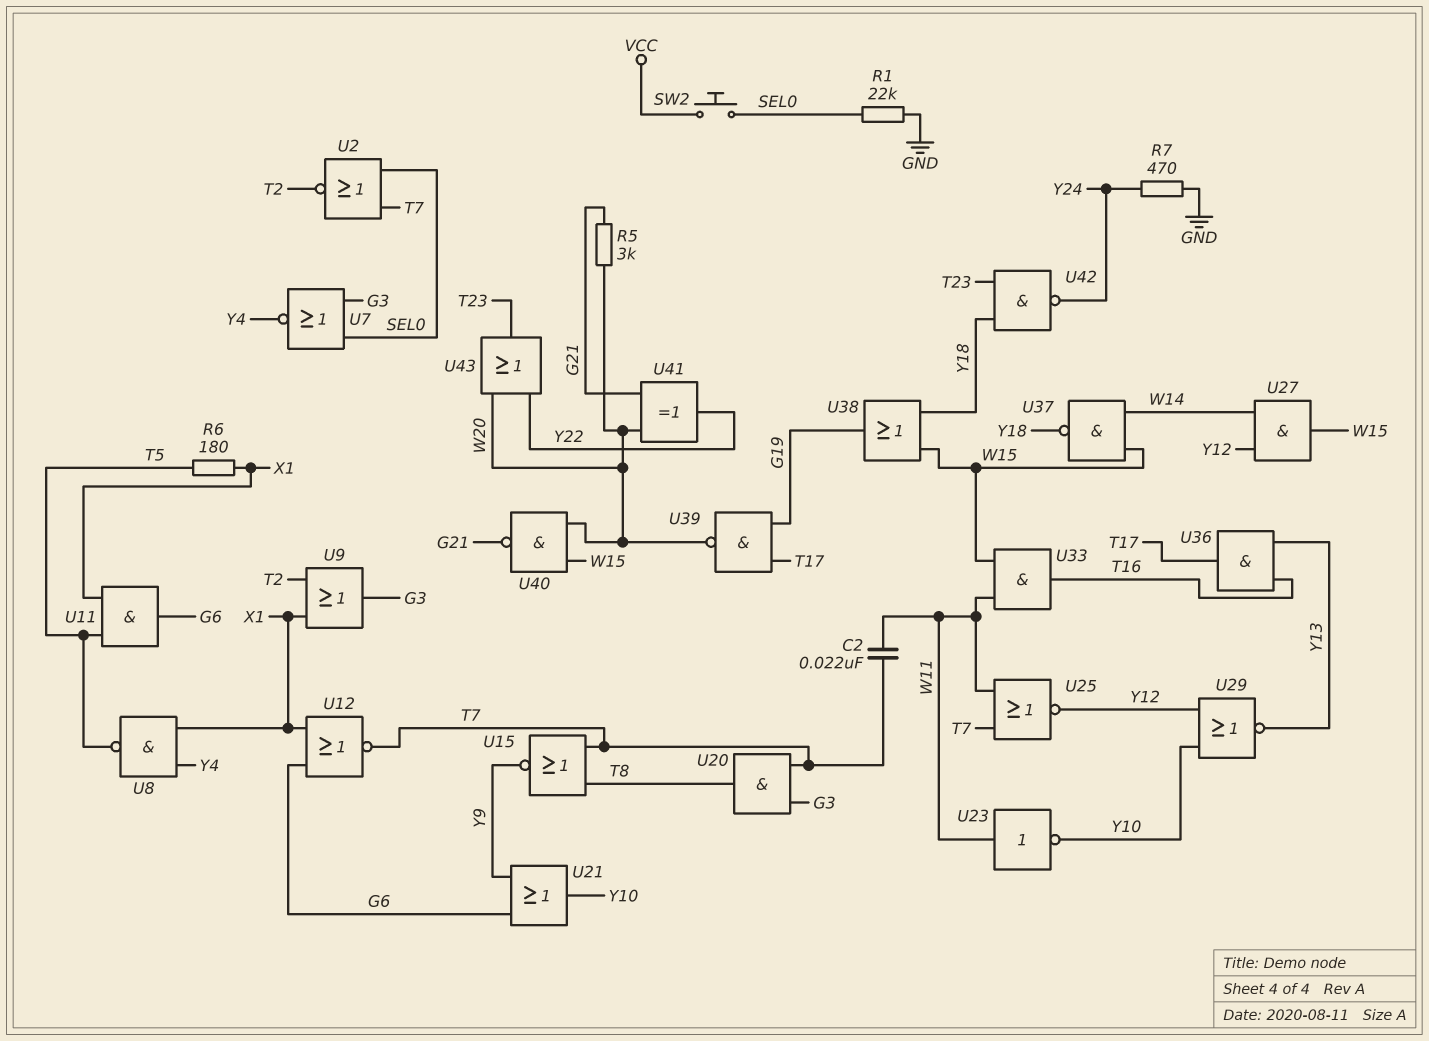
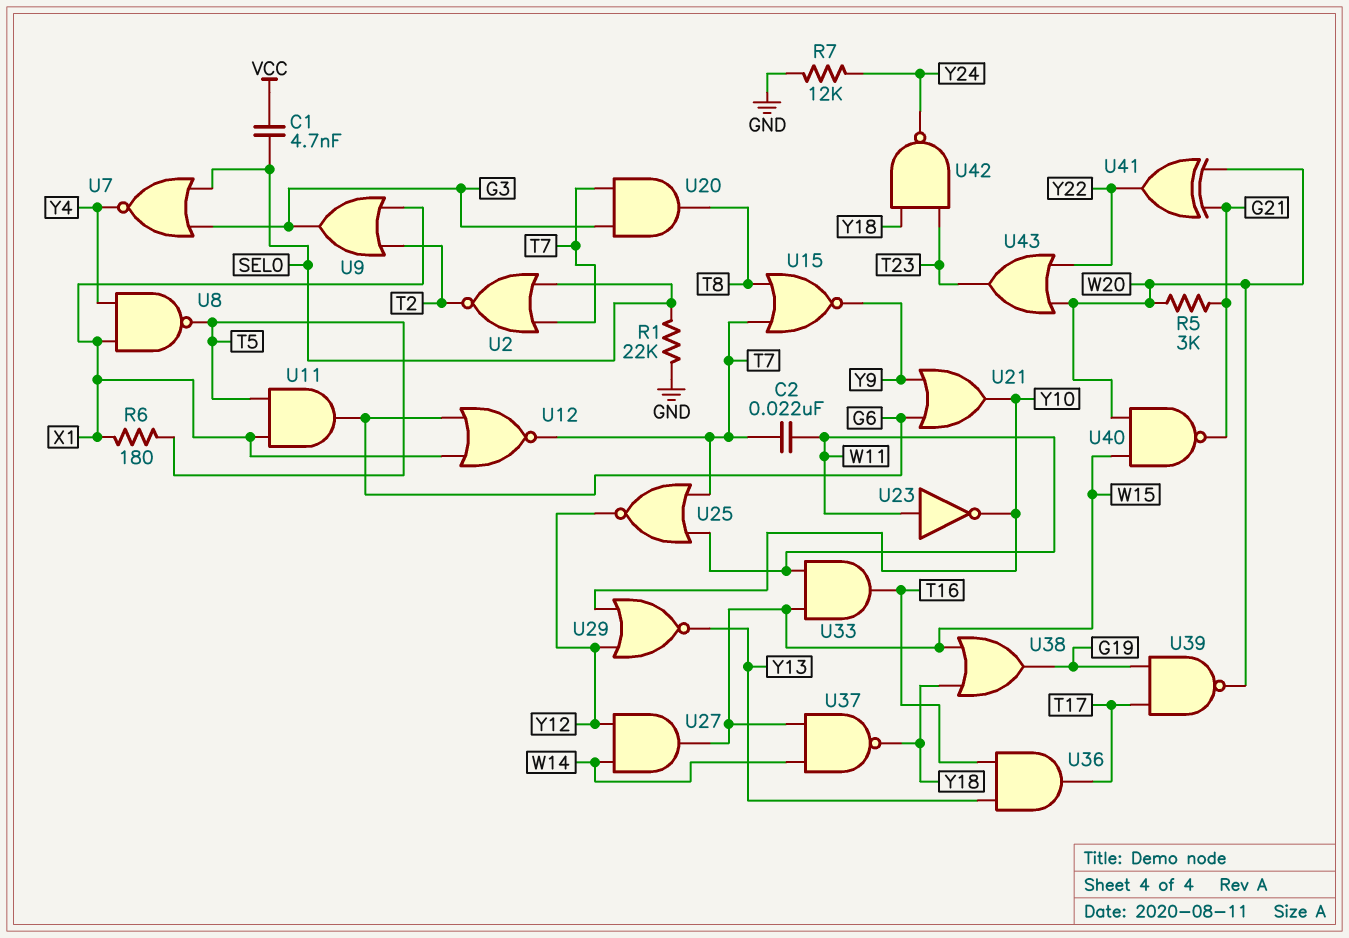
C1: none -> 4.7nF (SEL0, VCC)
R7: 470 (GND, Y24) -> 12k (GND, Y24)
SW2: button (SEL0, VCC) -> none

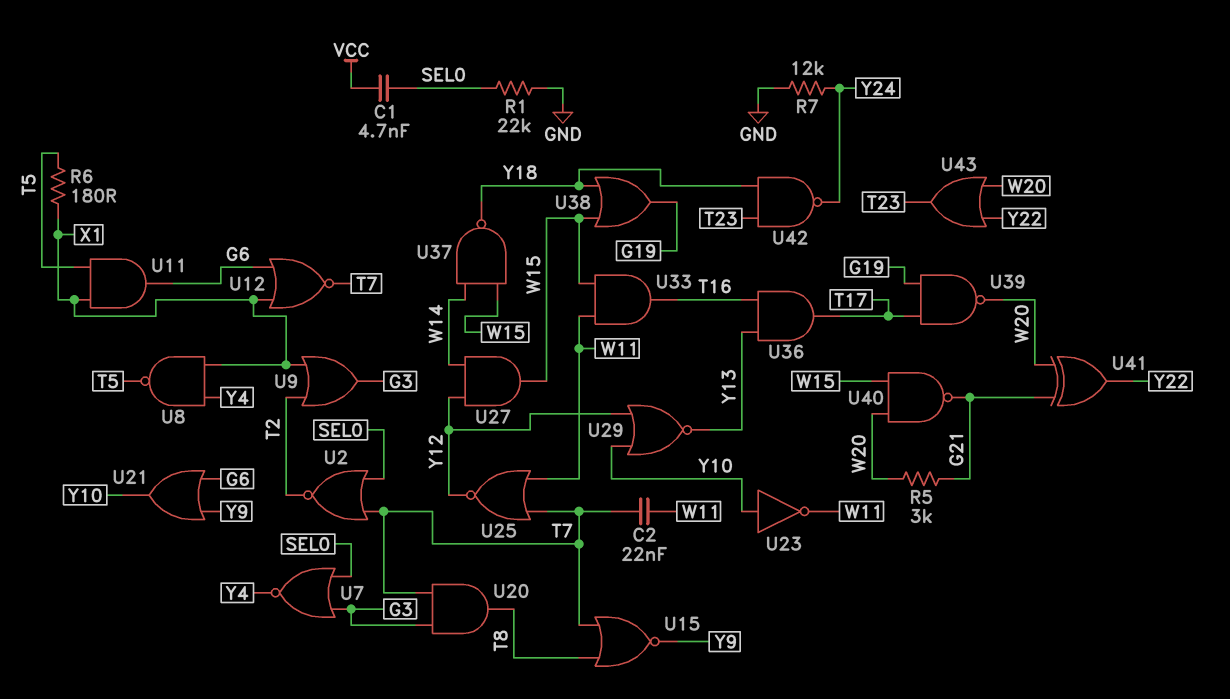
U23: NOT (in W11, out Y10) -> NOT (in Y10, out W11)

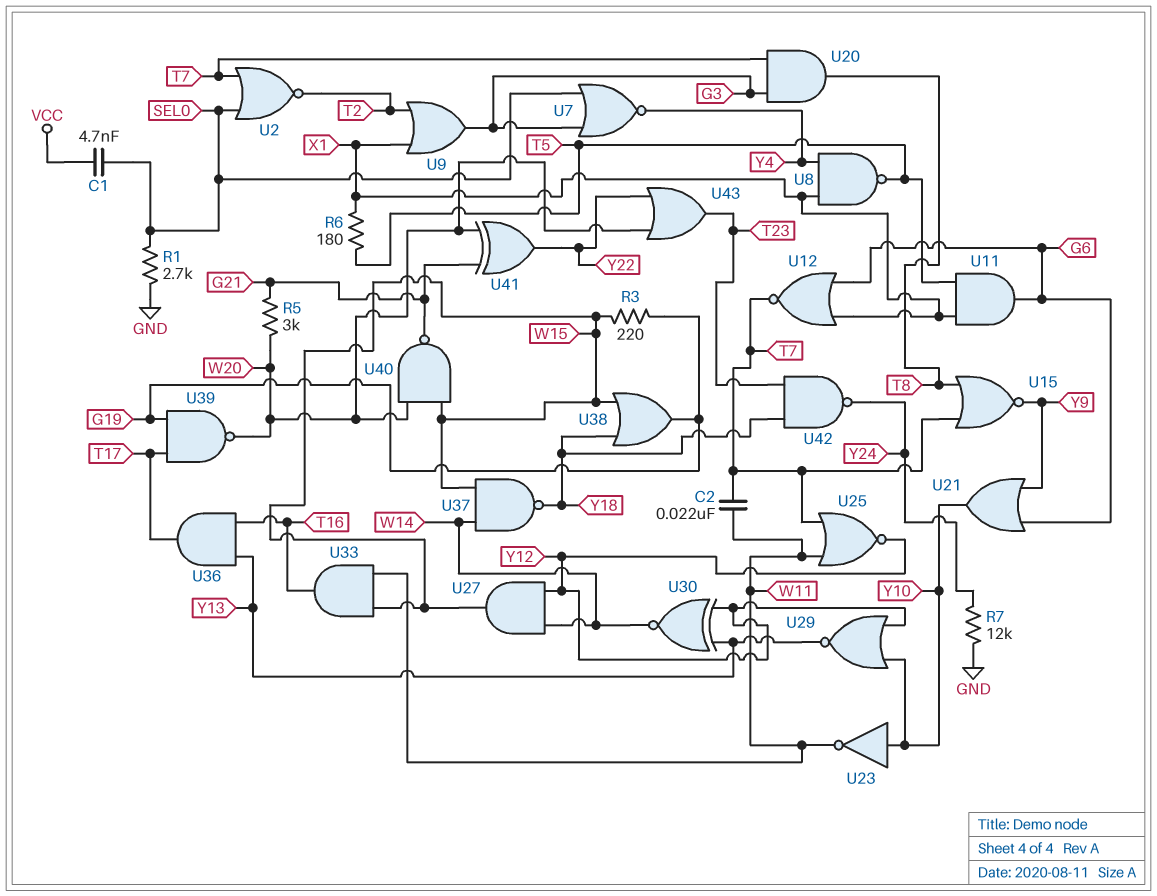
R1: 22k (GND, SEL0) -> 2.7k (GND, SEL0)
R3: none -> 220 (G19, W15)
U30: none -> XNOR (in Y12, in Y13, out W14)

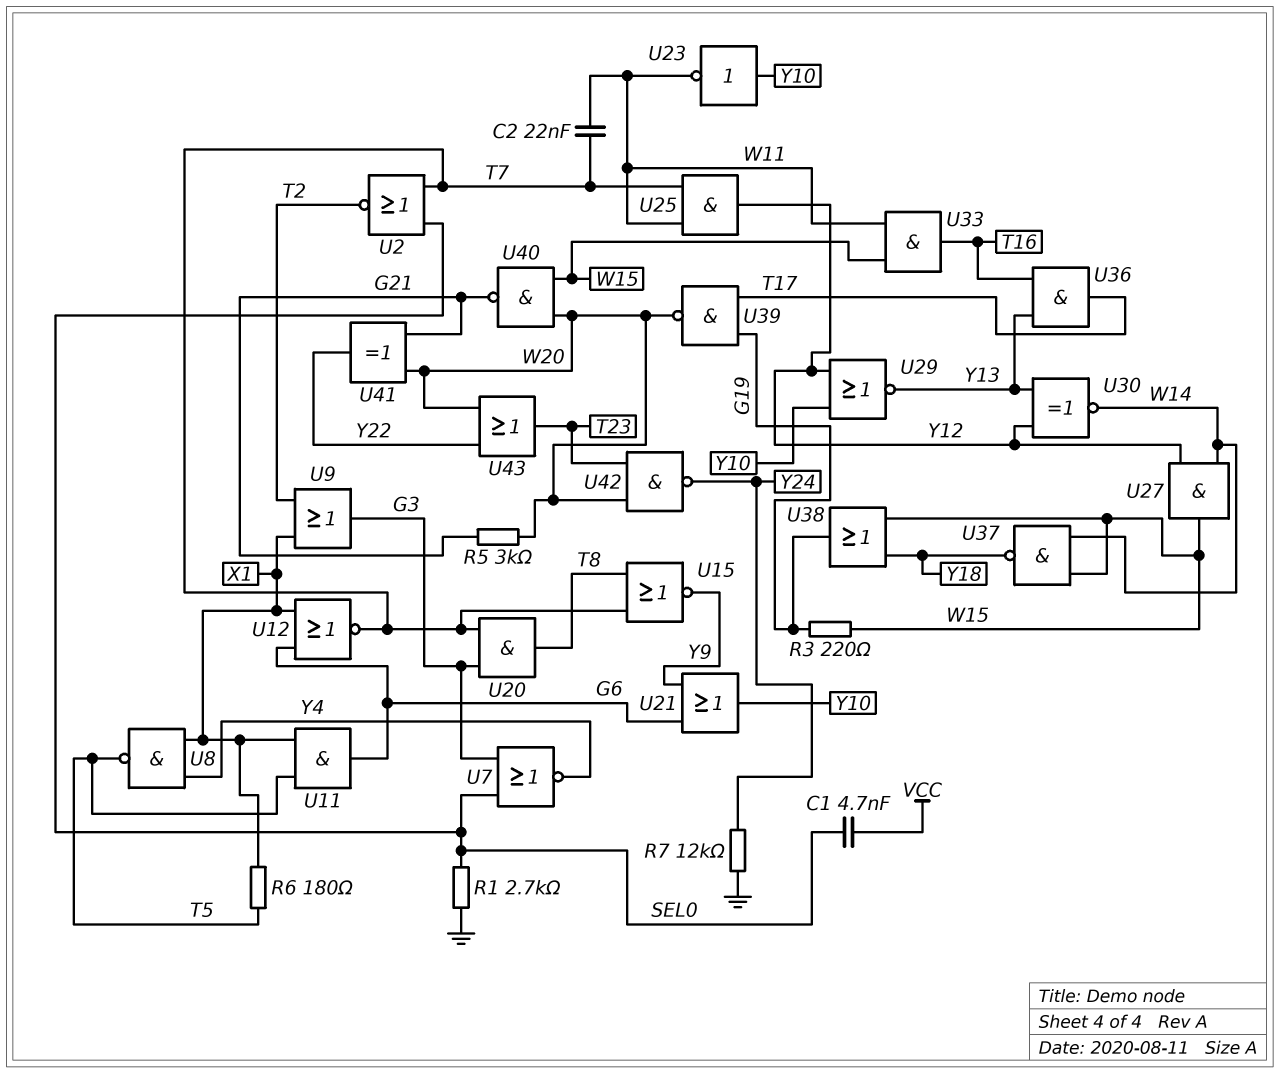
U25: NOR (in T7, in W11, out Y12) -> AND (in T7, in W11, out Y12)
U42: NAND (in T23, in Y18, out Y24) -> NAND (in T23, in W20, out Y24)

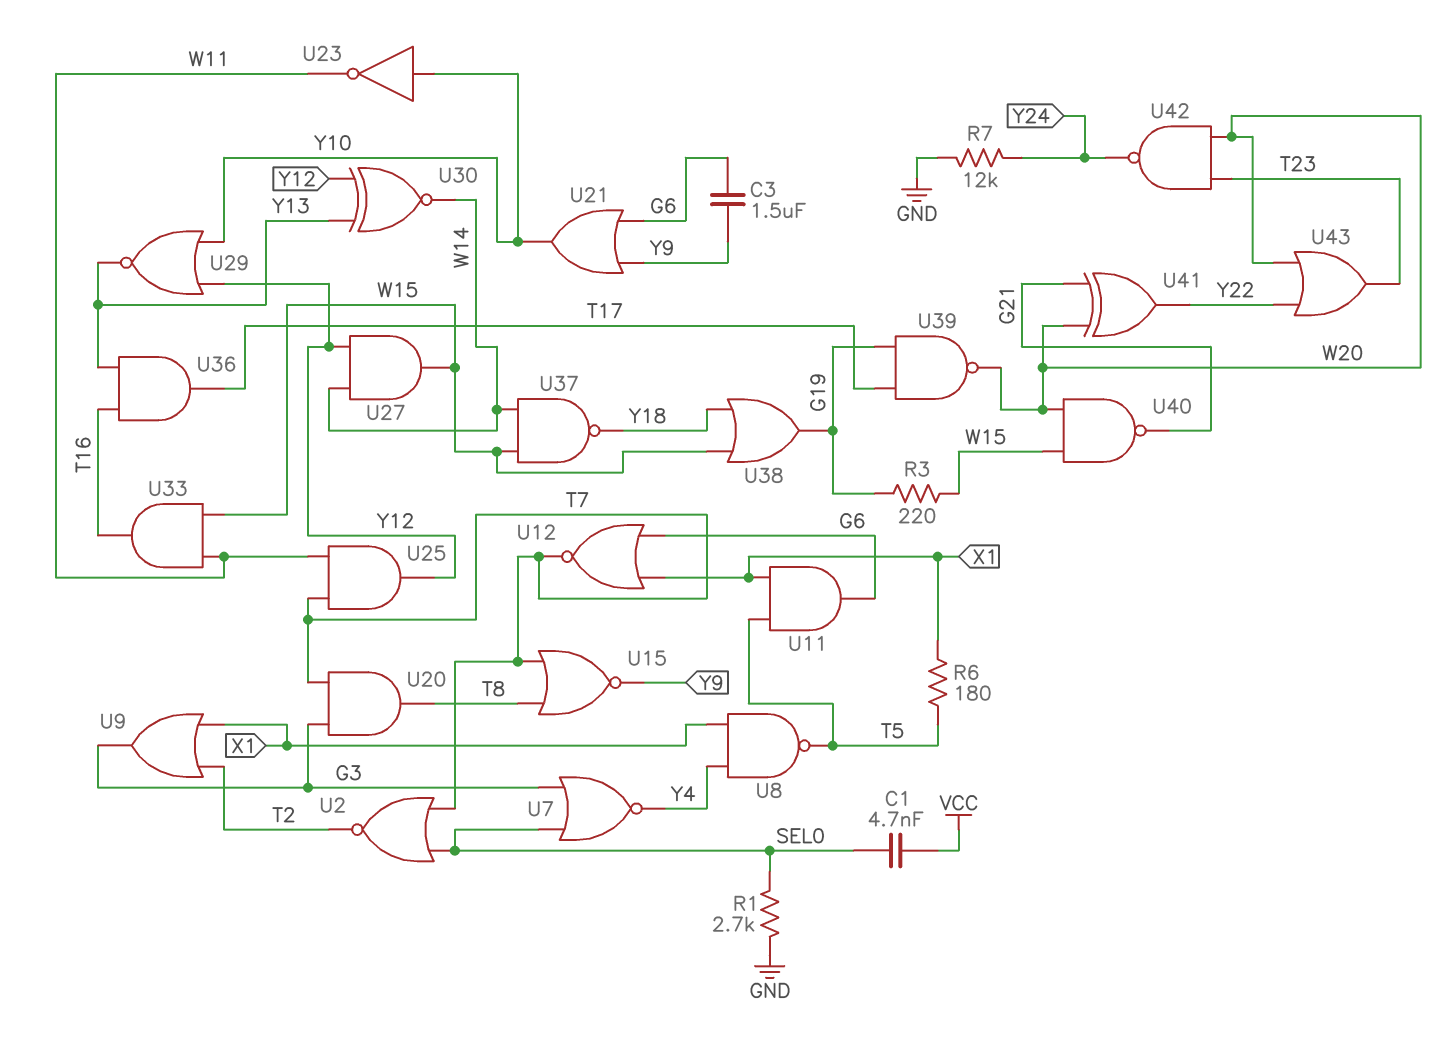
C2: 22nF (T7, W11) -> none
C3: none -> 1.5uF (G6, Y9)
R5: 3k (G21, W20) -> none

